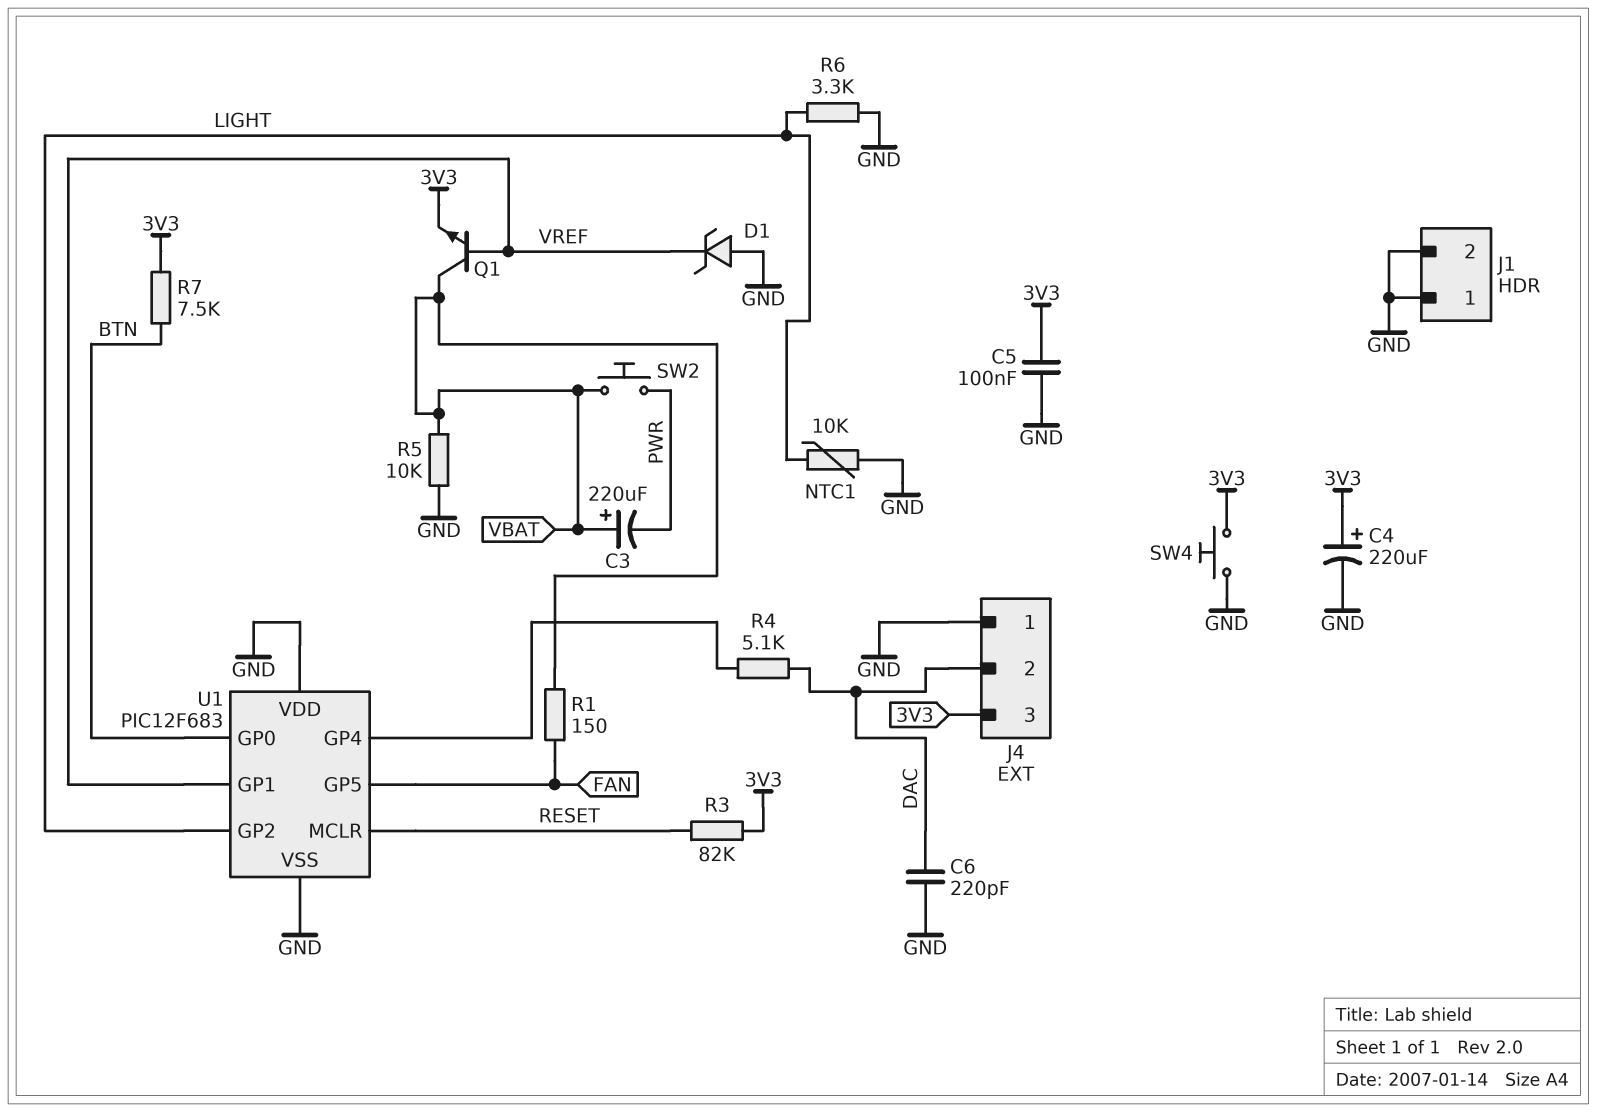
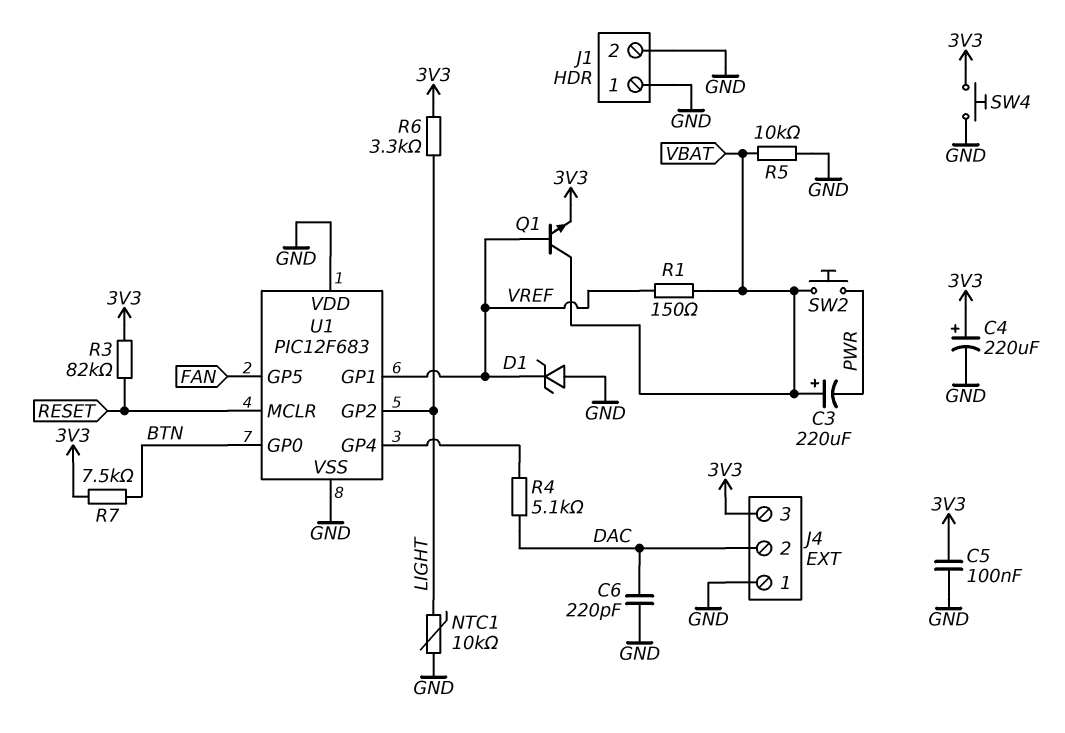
R1: 150 (FAN, VBAT) -> 150 (VBAT, VREF)
R6: 3.3k (GND, LIGHT) -> 3.3k (3V3, LIGHT)

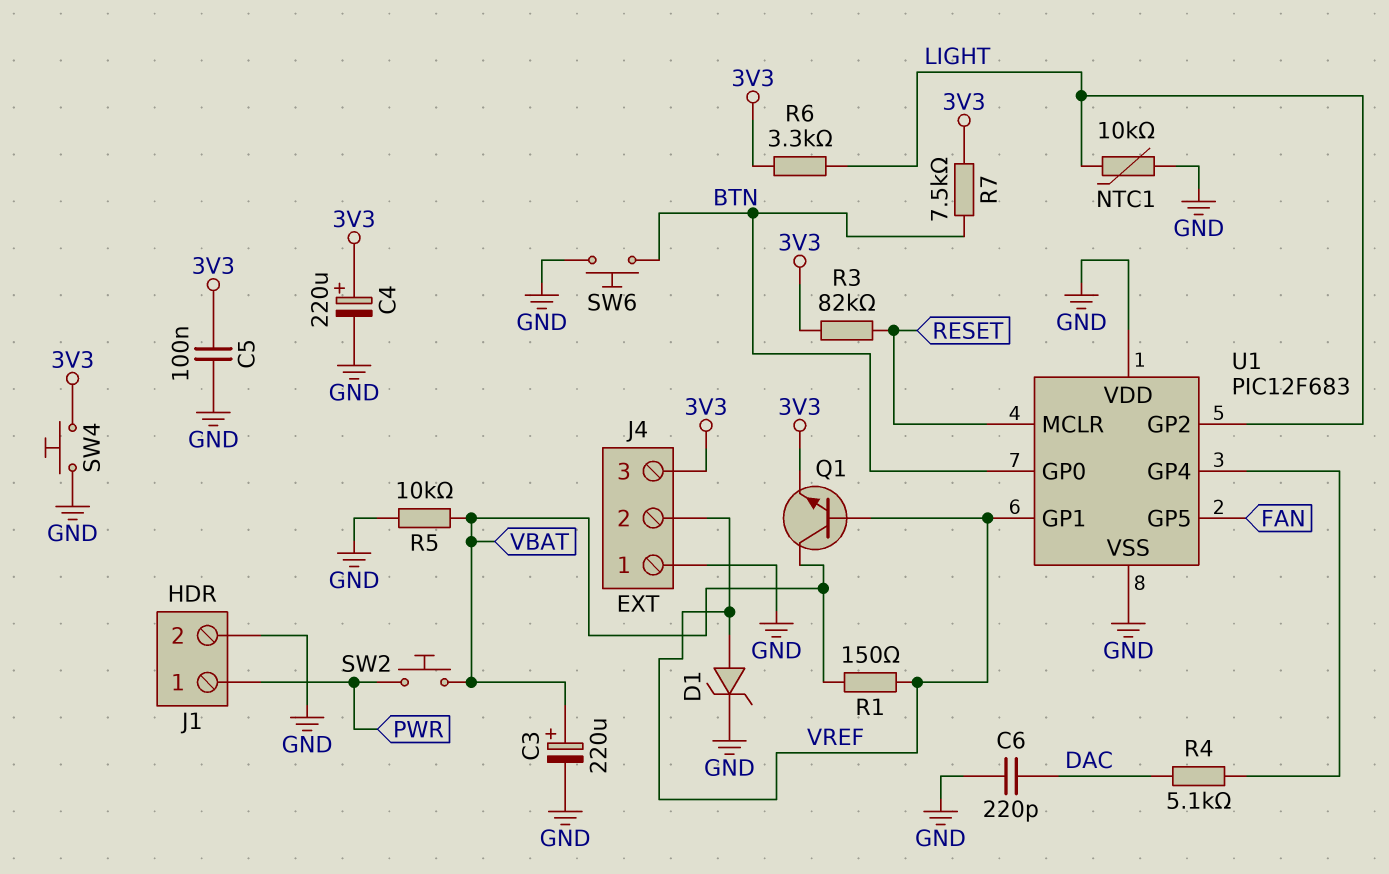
C3: 220uF (plus VBAT, minus PWR) -> 220uF (plus VBAT, minus GND)
D1: zener (A GND, K VREF) -> zener (A VREF, K GND)
J1 pin 1: GND -> PWR
J4 pin 2: DAC -> VREF
SW6: none -> button (BTN, GND)

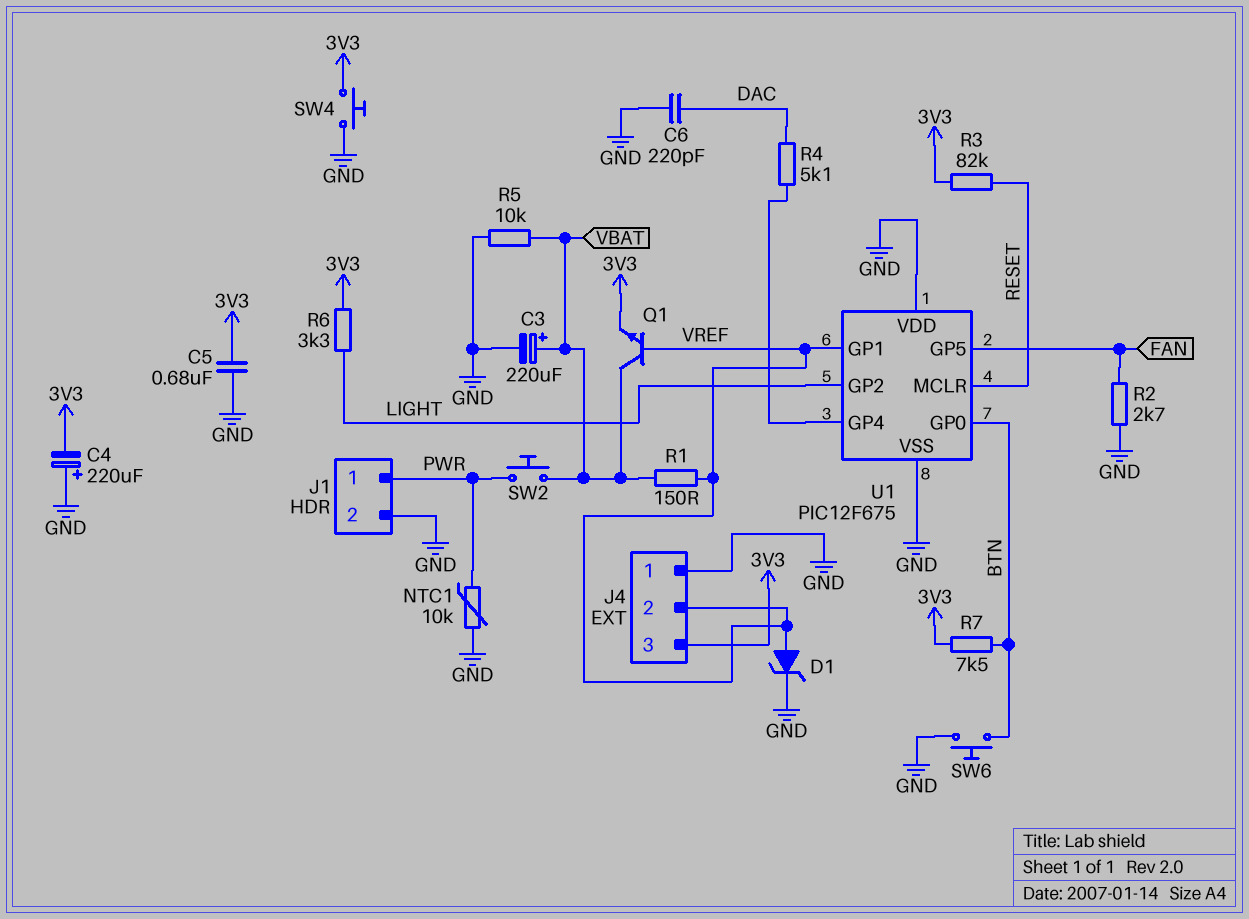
C4: 220uF (plus 3V3, minus GND) -> 220uF (plus GND, minus 3V3)
C5: 100nF (3V3, GND) -> 680nF (3V3, GND)
NTC1: 10k (GND, LIGHT) -> 10k (GND, PWR)
R2: none -> 2.7k (FAN, GND)
U1: PIC12F683 -> PIC12F675

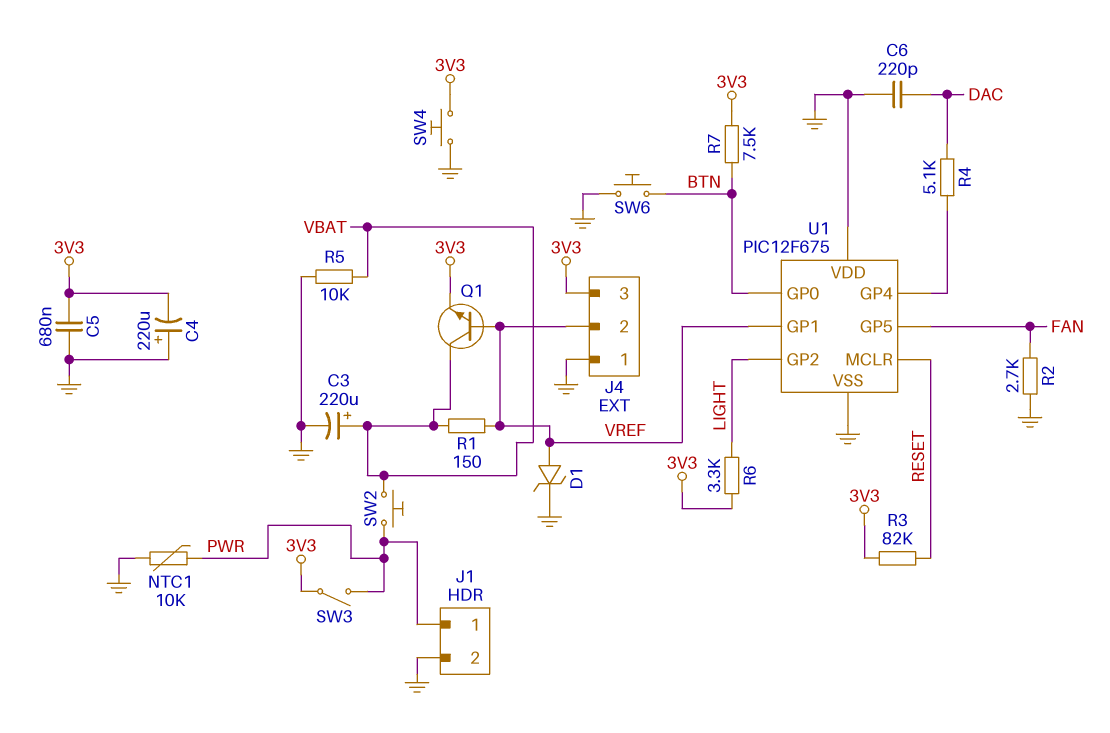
SW3: none -> switch (3V3, PWR)

